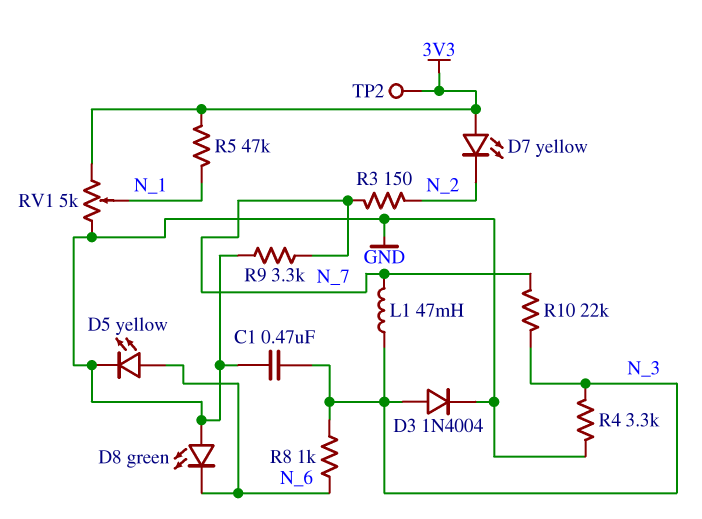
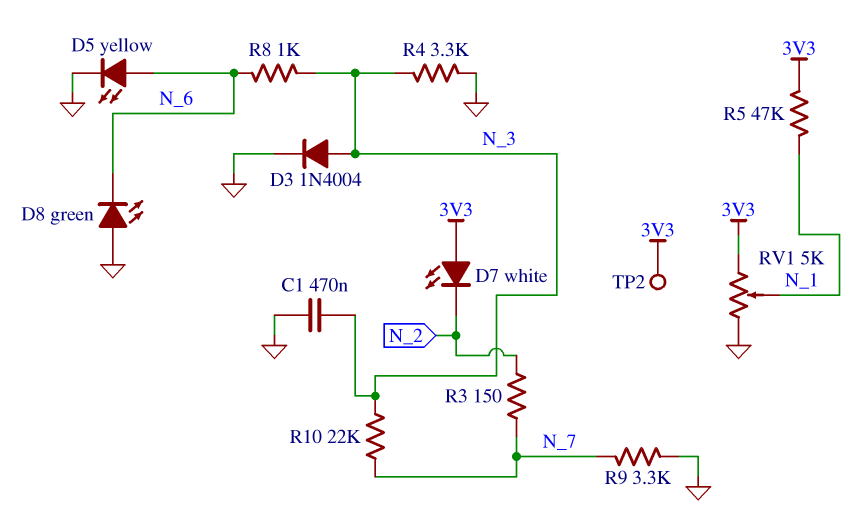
D7: LED yellow (A 3V3, K N_2) -> LED white (A 3V3, K N_2)
L1: 47mH (N_3, N_7) -> none

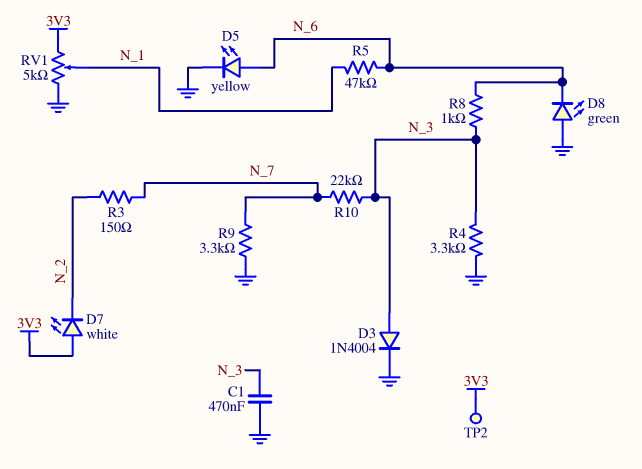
R5: 47k (3V3, N_1) -> 47k (N_1, N_6)

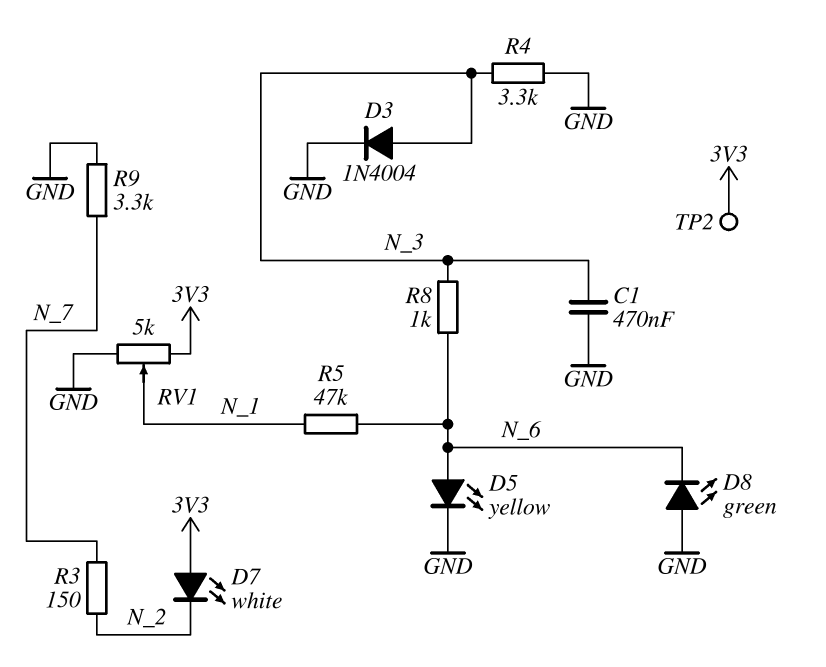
R10: 22k (N_3, N_7) -> none

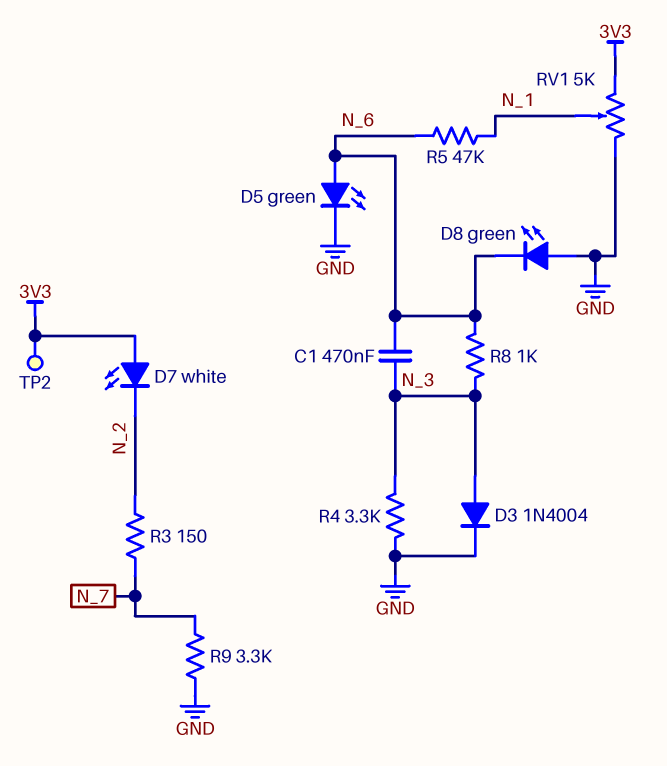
C1: 470nF (GND, N_3) -> 470nF (N_3, N_6)
D5: LED yellow (A N_6, K GND) -> LED green (A N_6, K GND)

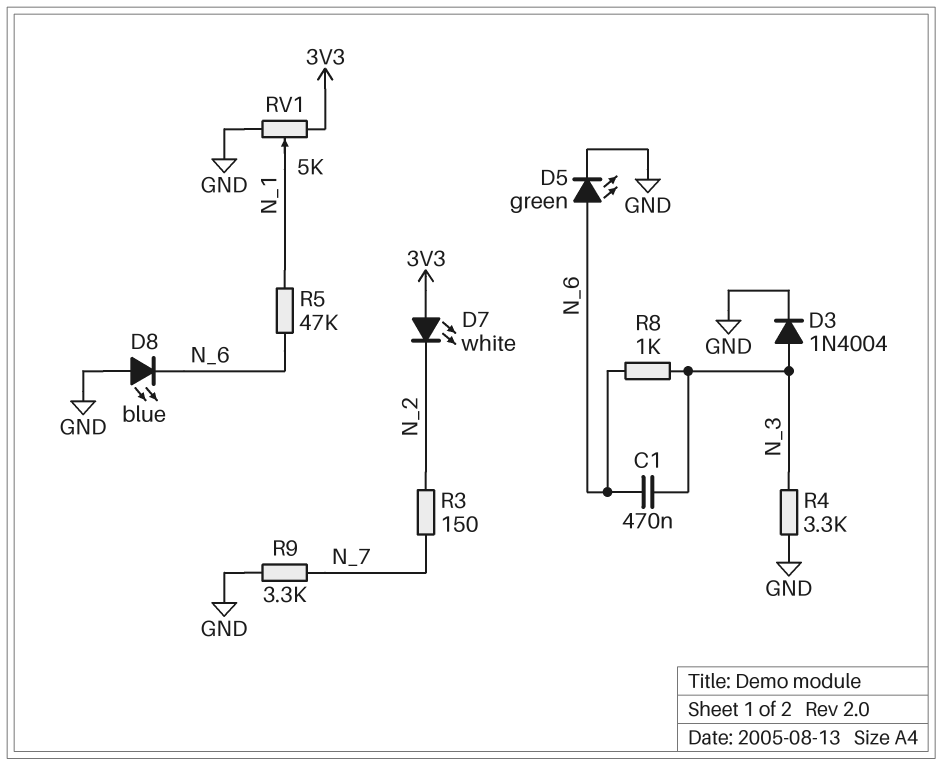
D8: LED green (A GND, K N_6) -> LED blue (A GND, K N_6)
TP2: test point (3V3) -> none

